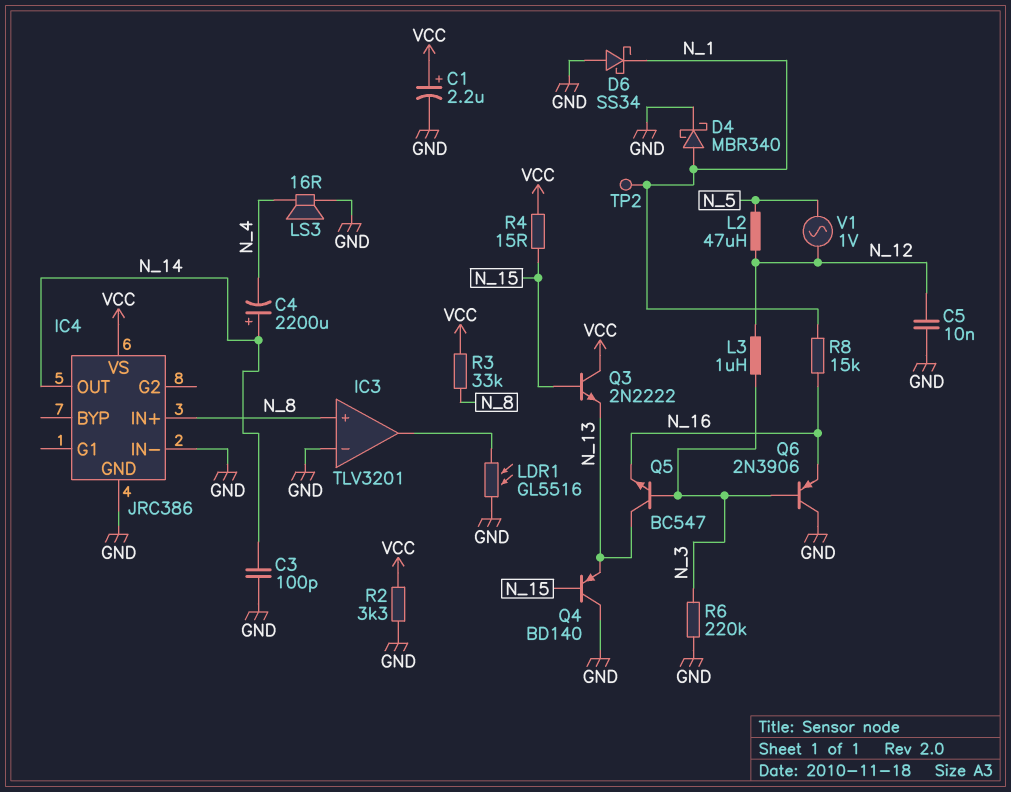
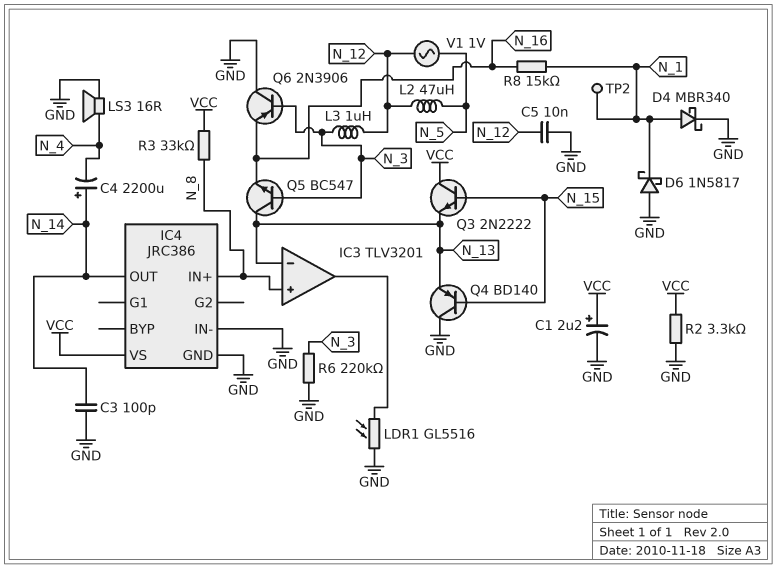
D6: schottky SS34 (A GND, K N_1) -> schottky 1N5817 (A GND, K N_1)
IC3 pin in-: GND -> N_13
R4: 15 (N_15, VCC) -> none

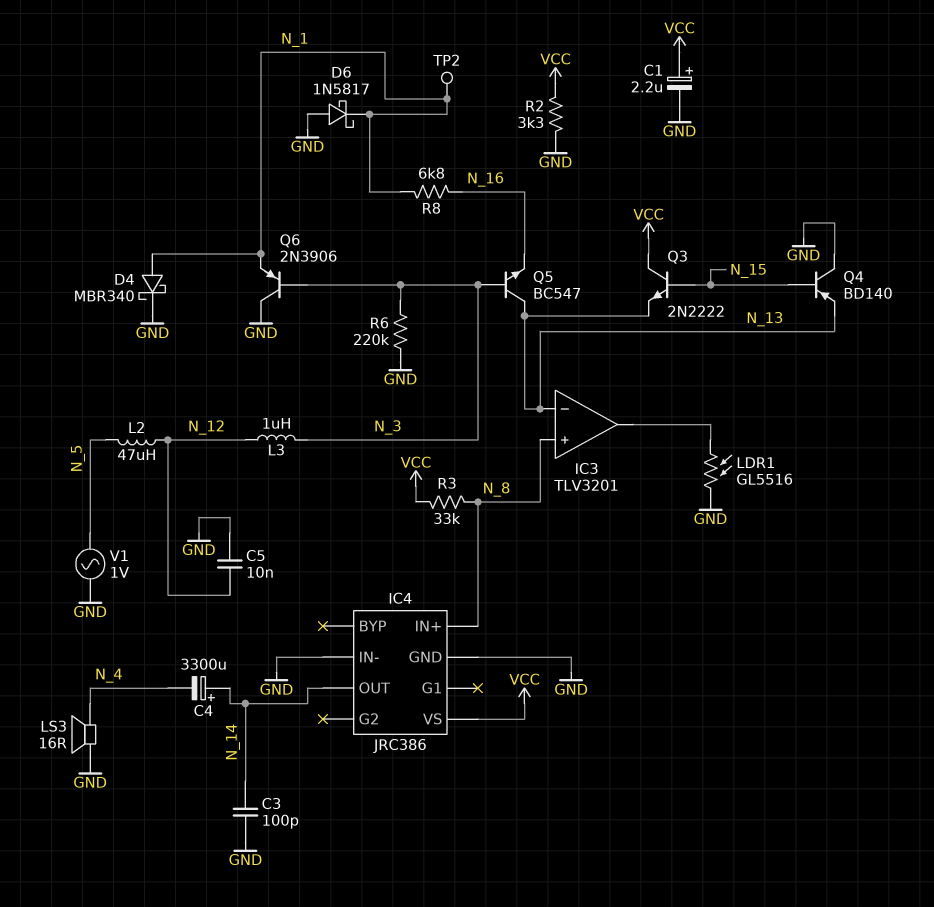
C4: 2200uF (plus N_14, minus N_4) -> 3300uF (plus N_14, minus N_4)
Q6: PNP 2N3906 (B N_3, C GND, E N_16) -> PNP 2N3906 (B N_3, C GND, E N_1)
R8: 15k (N_1, N_16) -> 6.8k (N_1, N_16)
V1: AC 1V (N_5, N_12) -> AC 1V (GND, N_5)

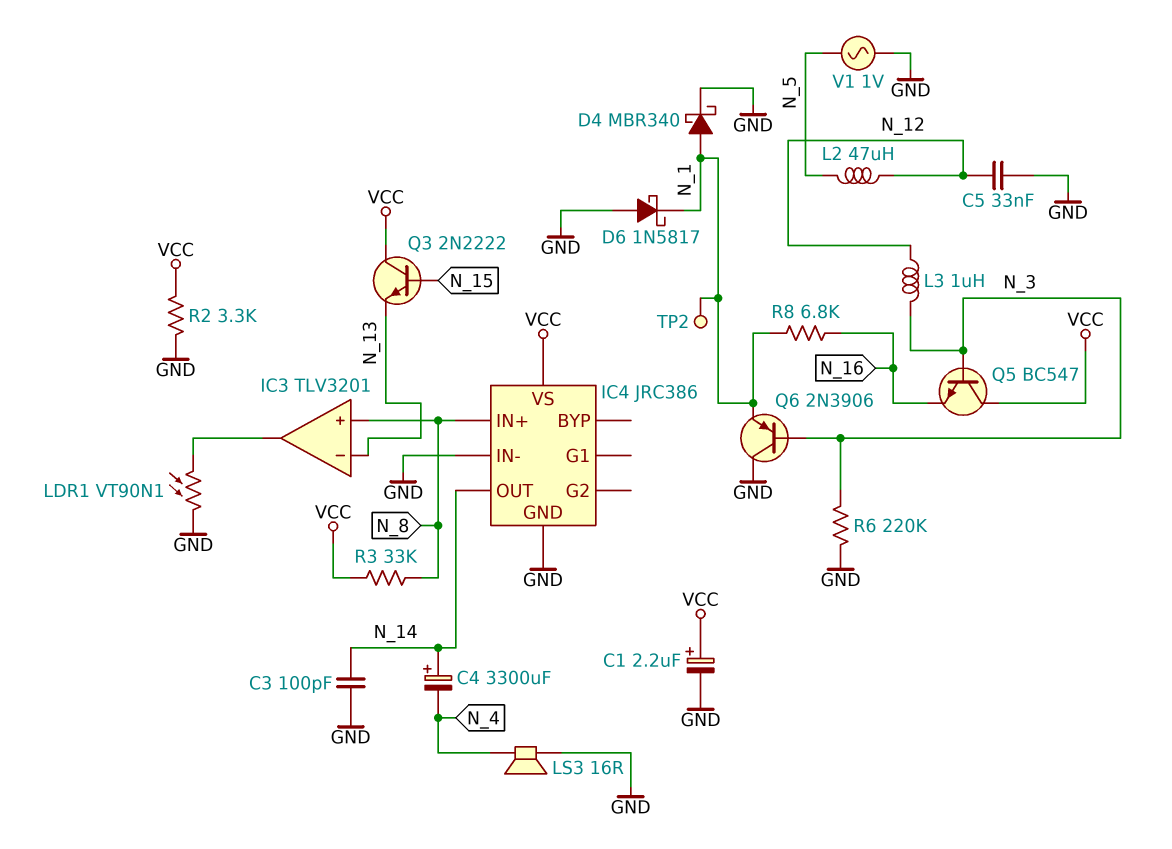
C5: 10nF (GND, N_12) -> 33nF (GND, N_12)
LDR1: GL5516 (GND, IC3/out) -> VT90N1 (GND, IC3/out)
Q4: PNP BD140 (B N_15, C GND, E N_13) -> none
Q5: NPN BC547 (B N_3, C N_13, E N_16) -> NPN BC547 (B N_3, C VCC, E N_16)

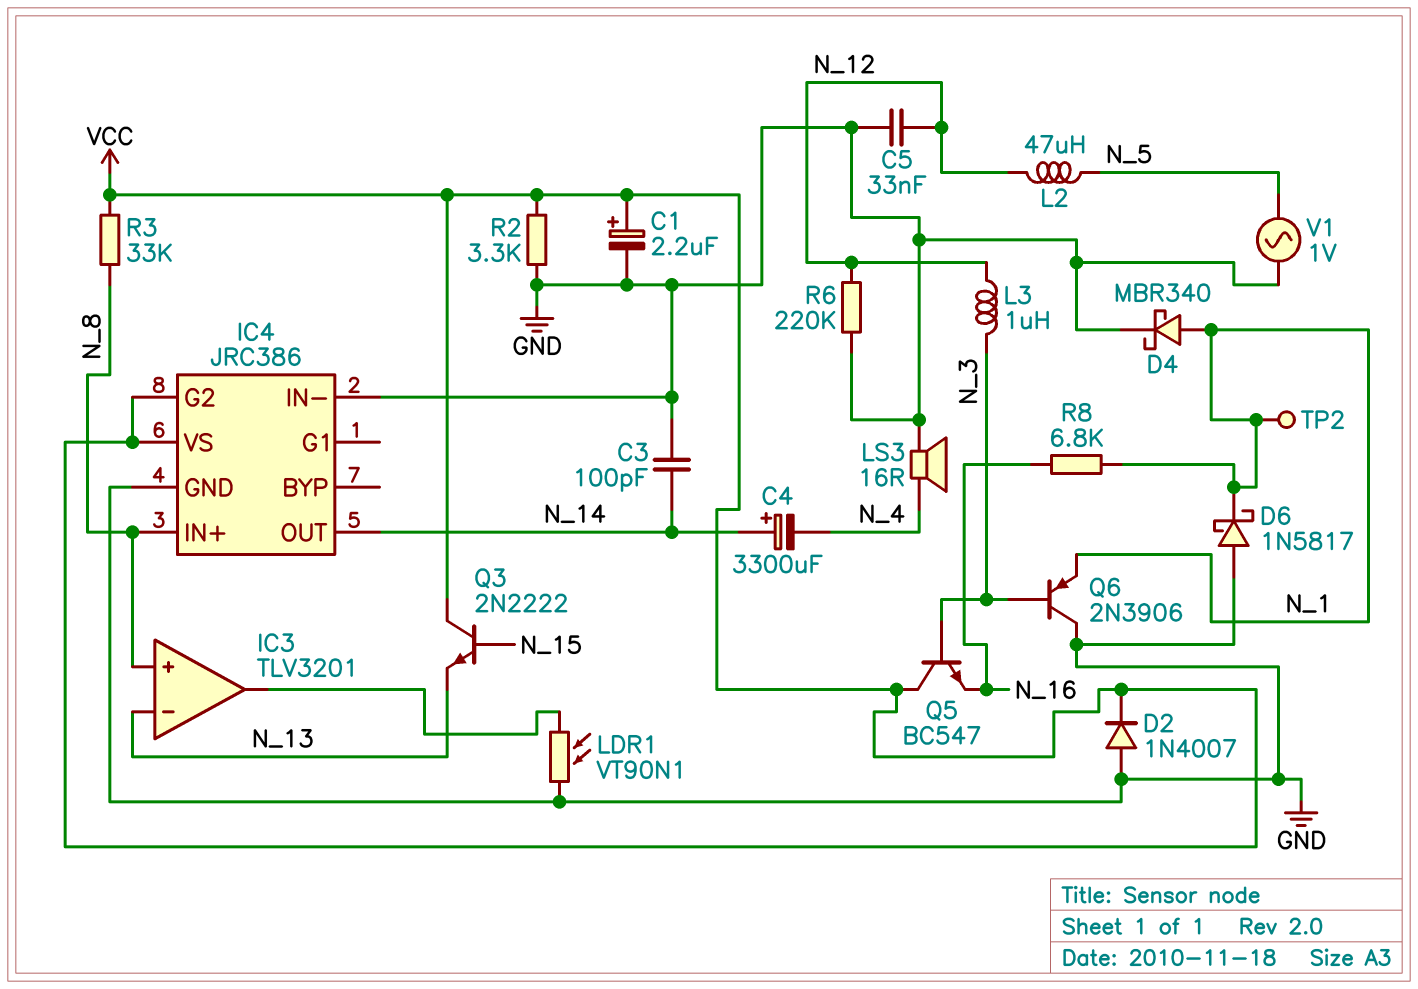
D2: none -> diode 1N4007 (A GND, K VCC)
IC4 pin G2: none -> VCC
R6: 220k (GND, N_3) -> 220k (GND, N_12)

